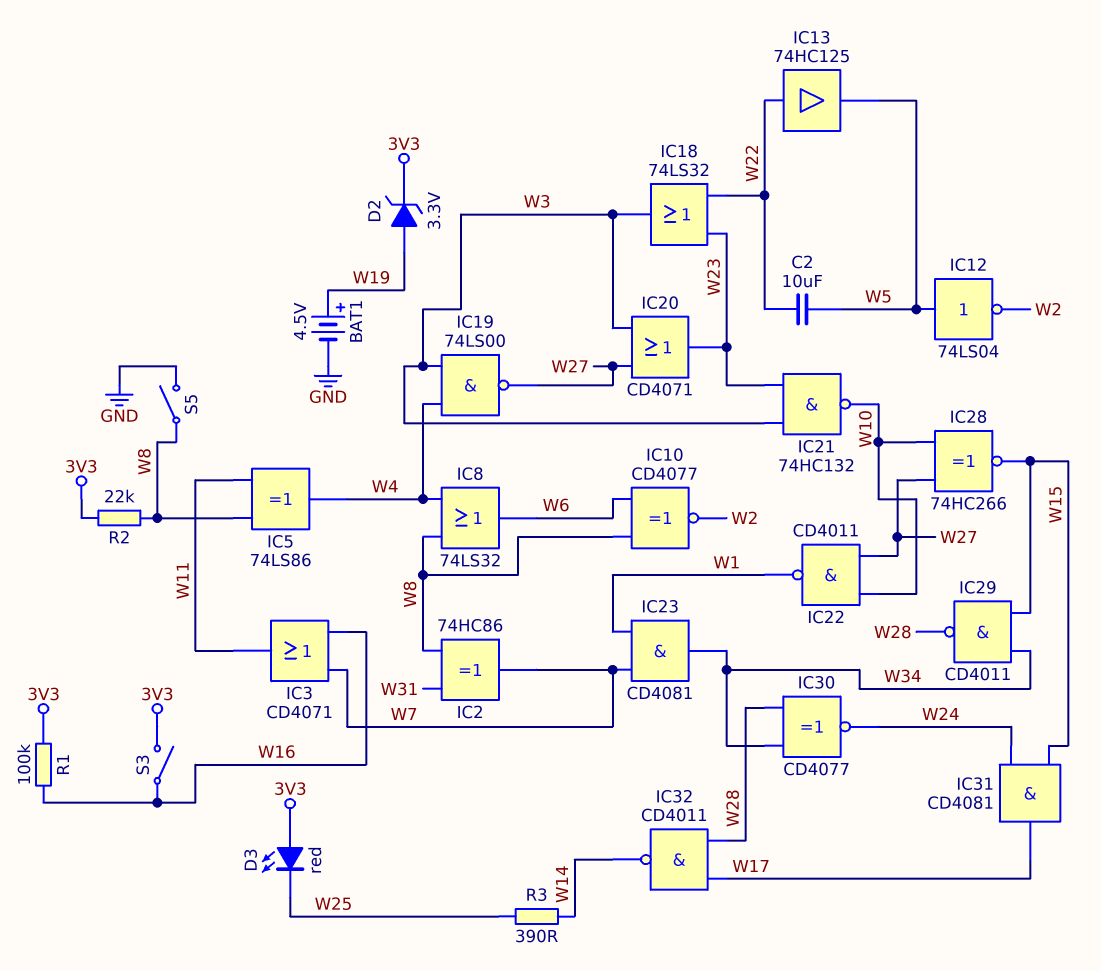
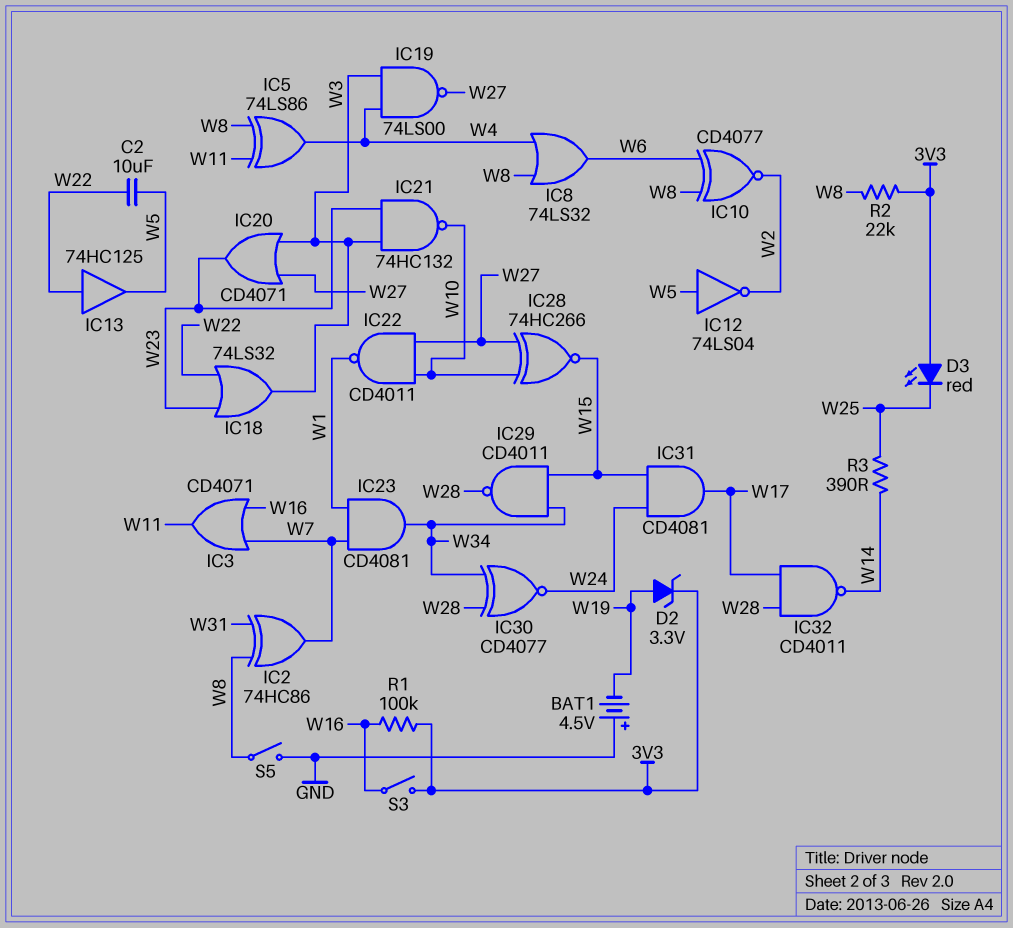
BAT1: 4.5V (plus W19, minus GND) -> 4.5V (plus GND, minus W19)

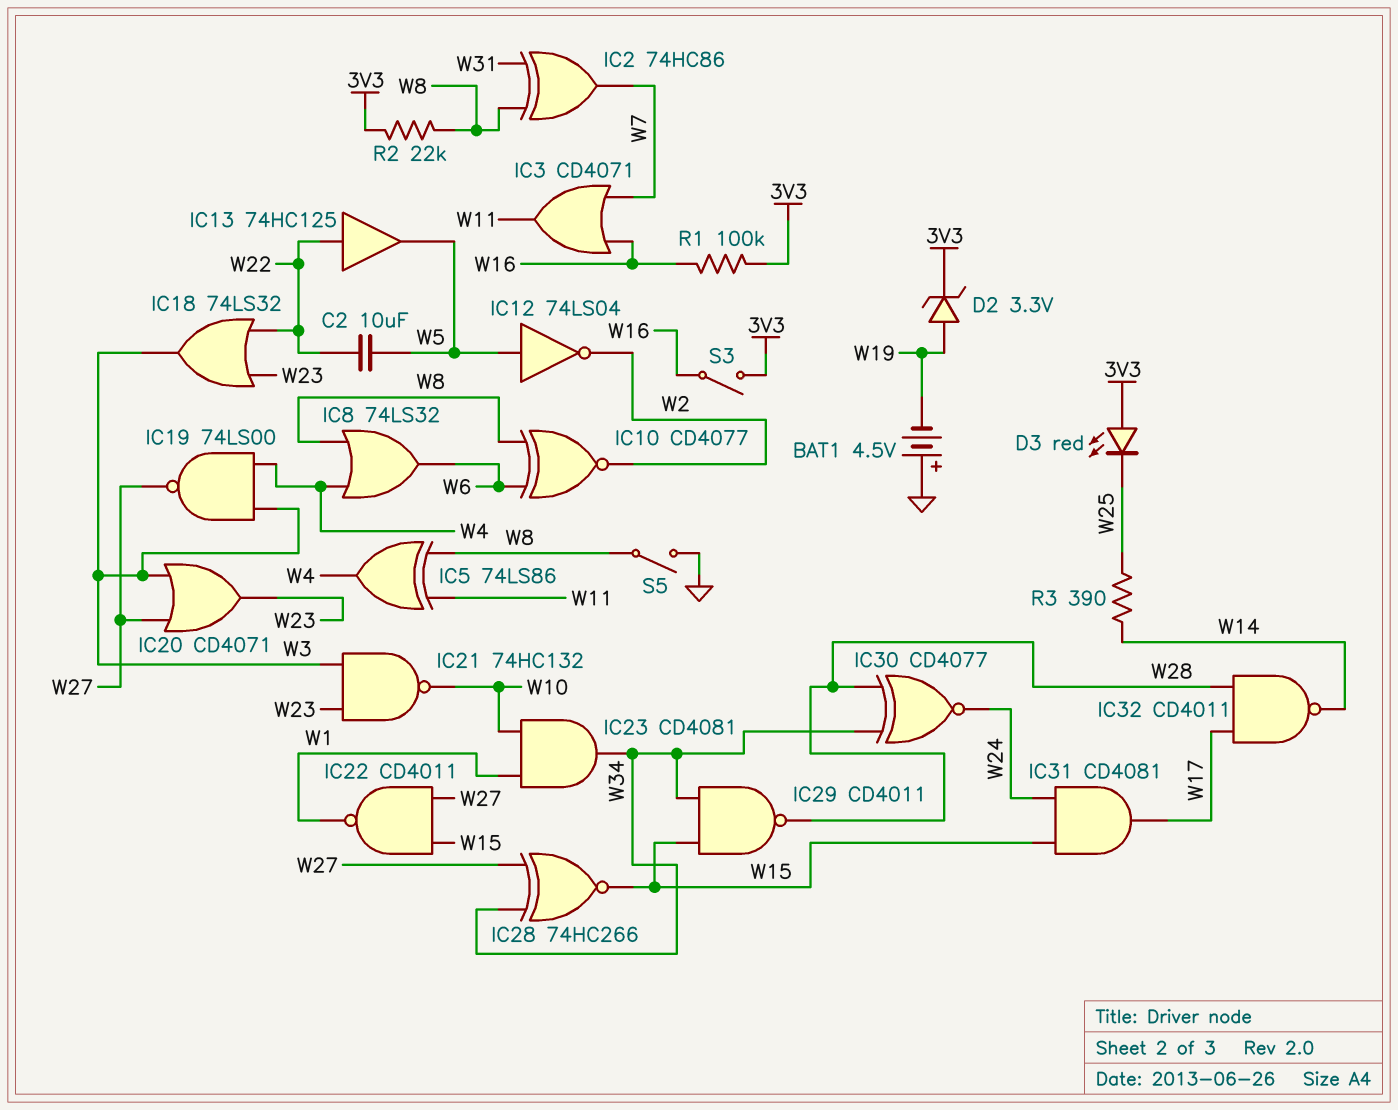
IC22: NAND CD4011 (in W10, in W27, out W1) -> NAND CD4011 (in W15, in W27, out W1)
IC23: AND CD4081 (in W1, in W7, out W34) -> AND CD4081 (in W1, in W10, out W34)
IC28: XNOR 74HC266 (in W10, in W27, out W15) -> XNOR 74HC266 (in W27, in W34, out W15)

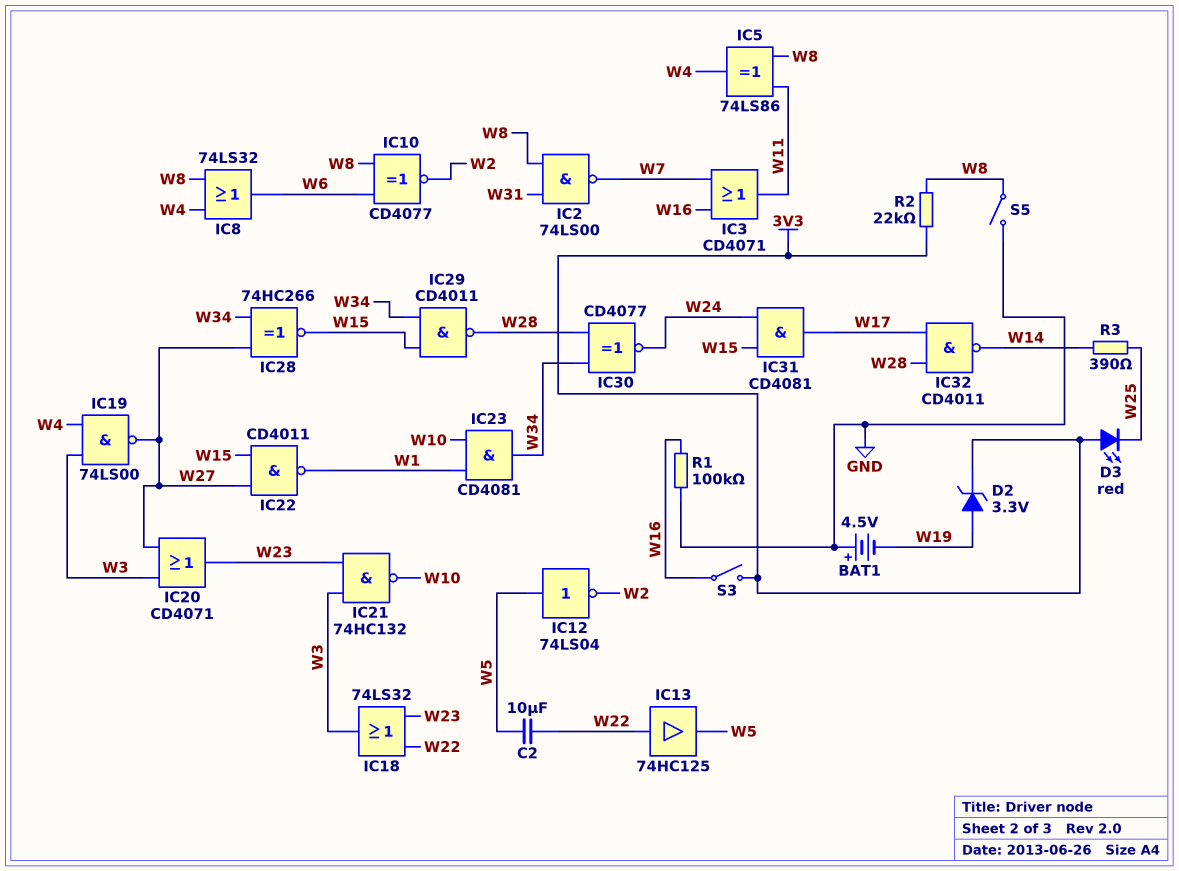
IC2: XOR 74HC86 (in W8, in W31, out W7) -> NAND 74LS00 (in W8, in W31, out W7)
R1: 100k (3V3, W16) -> 100k (GND, W16)

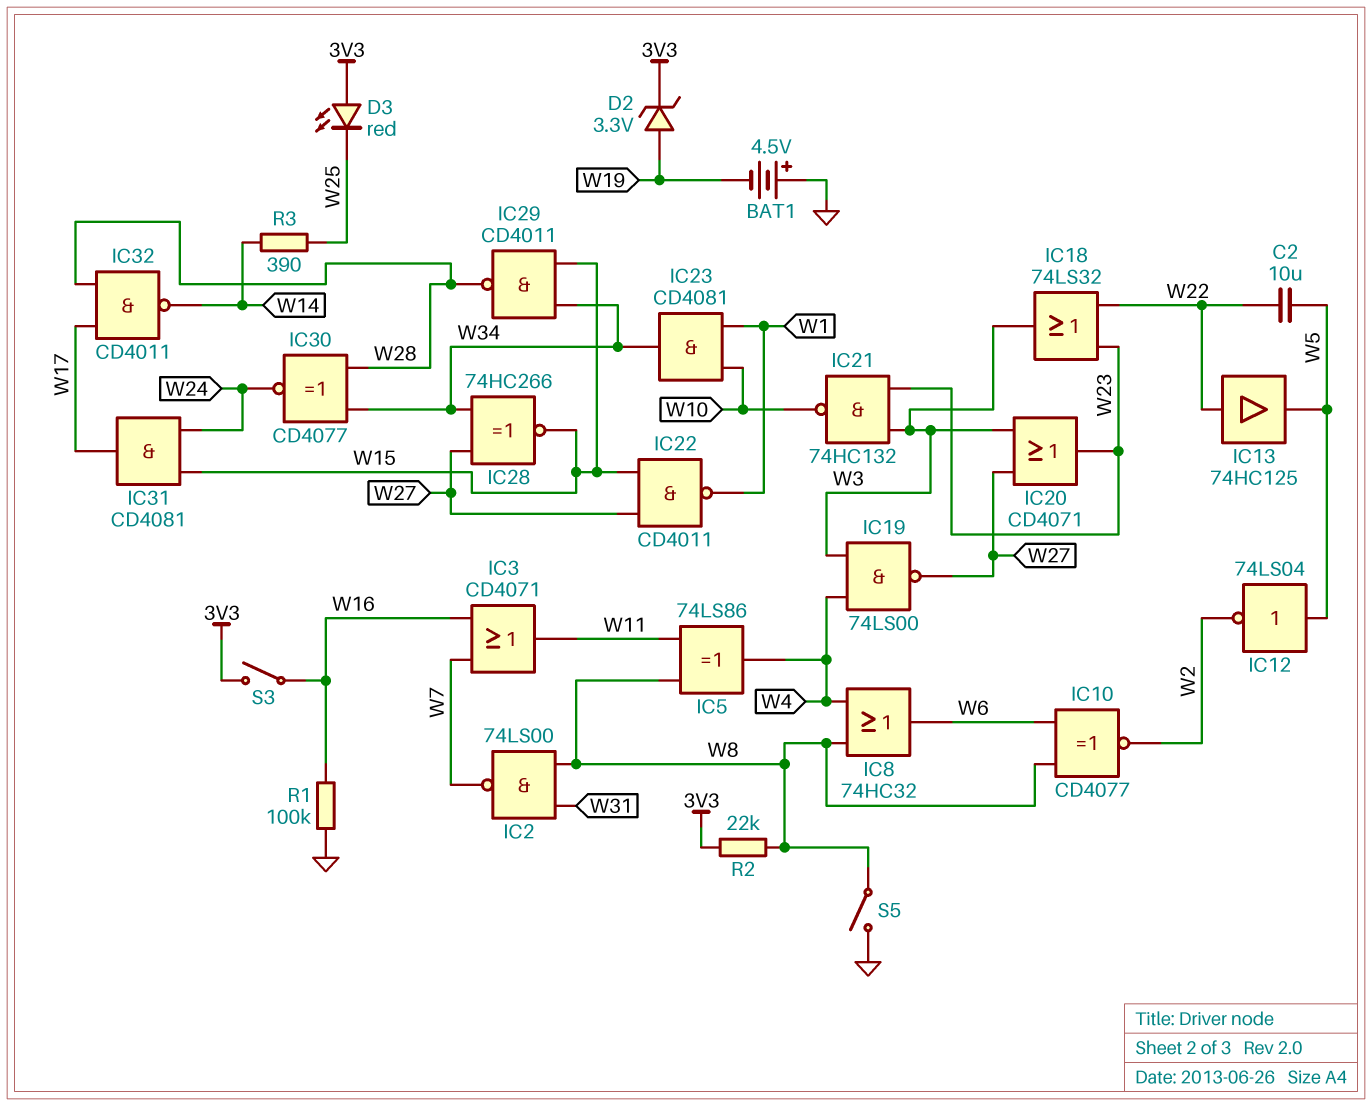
IC8: OR 74LS32 (in W4, in W8, out W6) -> OR 74HC32 (in W4, in W8, out W6)

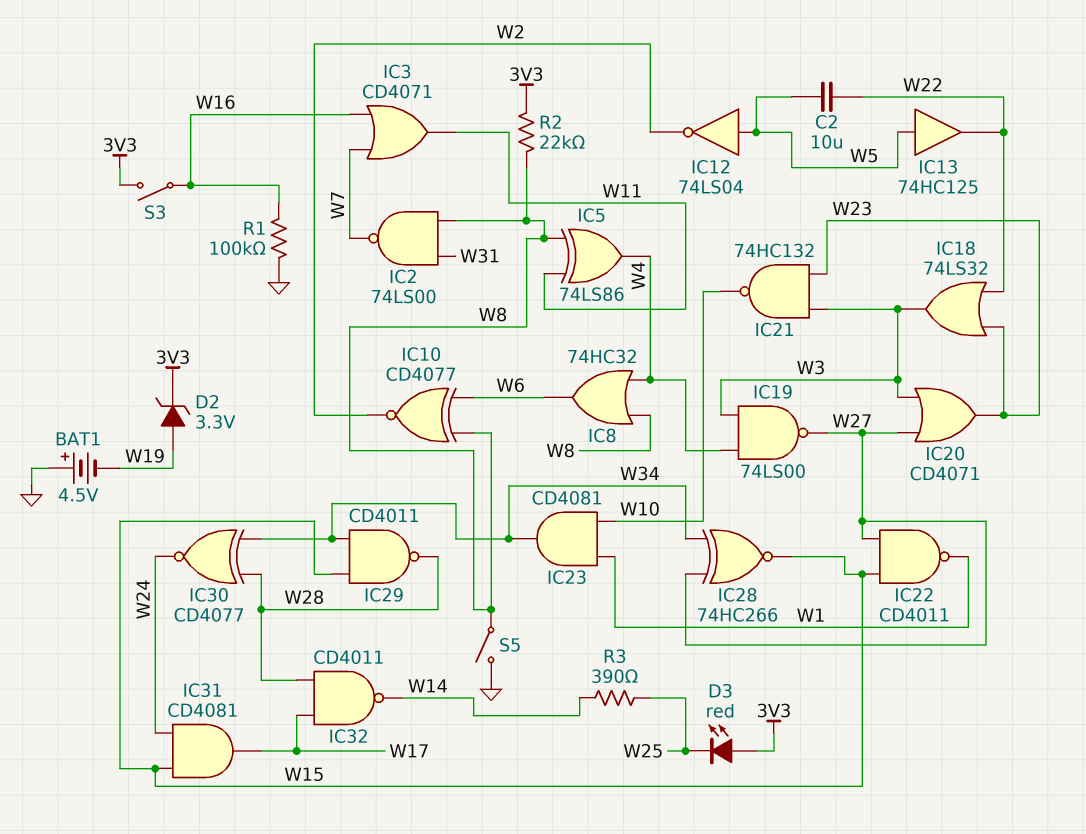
IC13: buffer 74HC125 (in W22, out W5) -> buffer 74HC125 (in W5, out W22)

